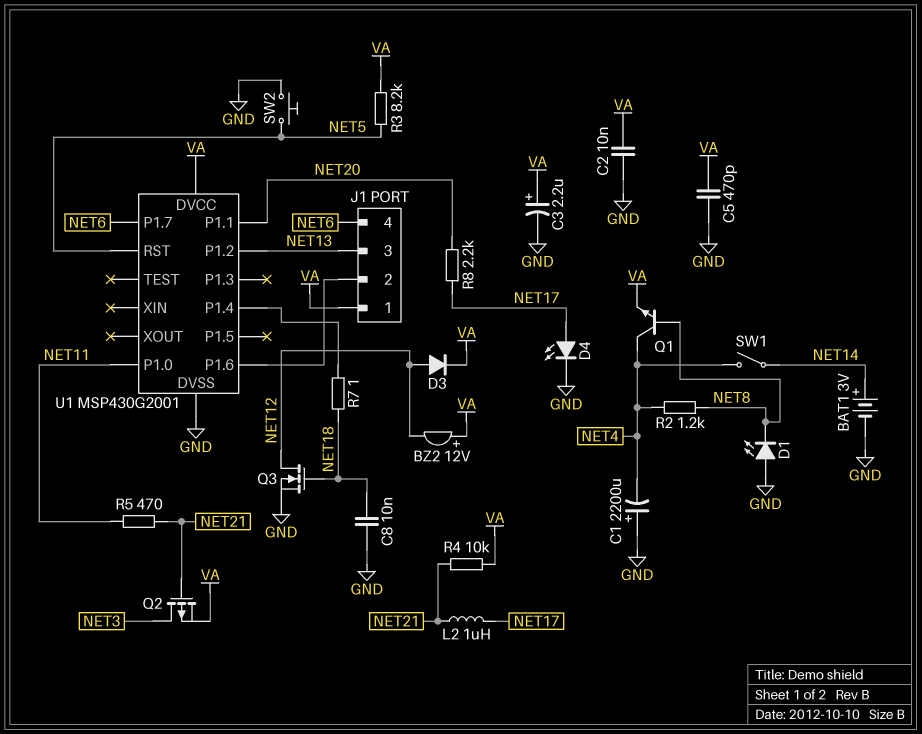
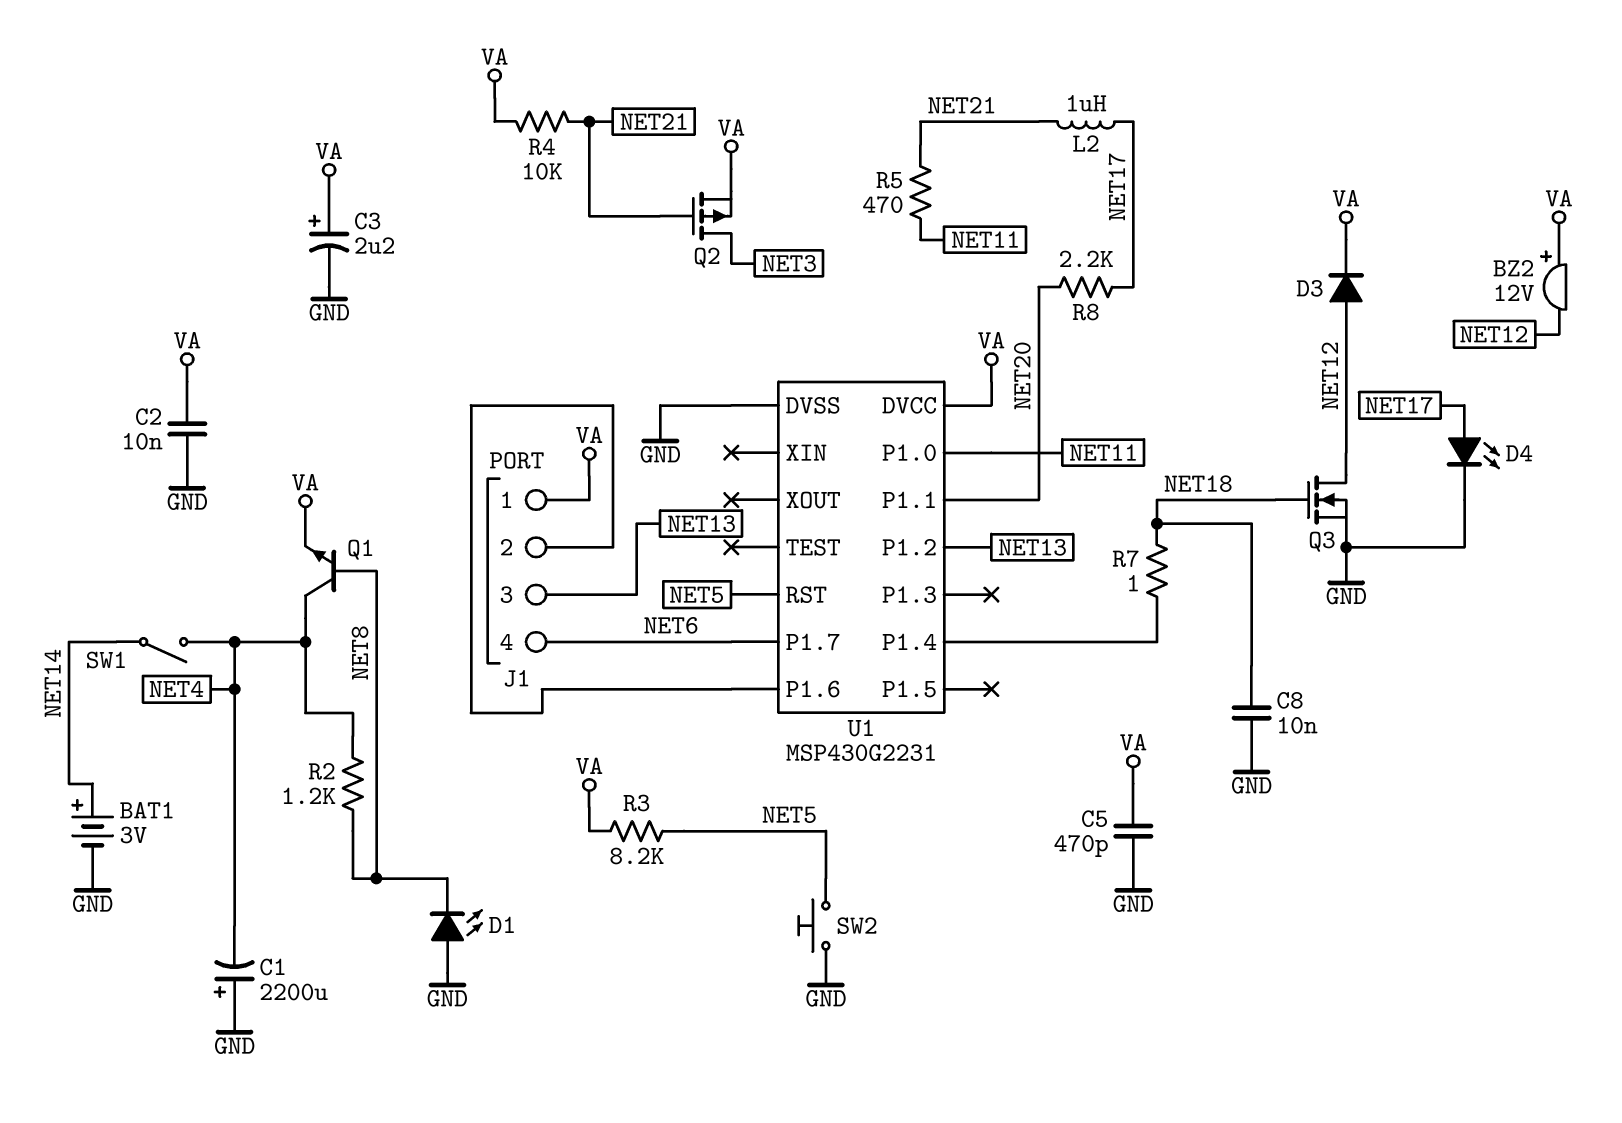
U1: MSP430G2001 -> MSP430G2231

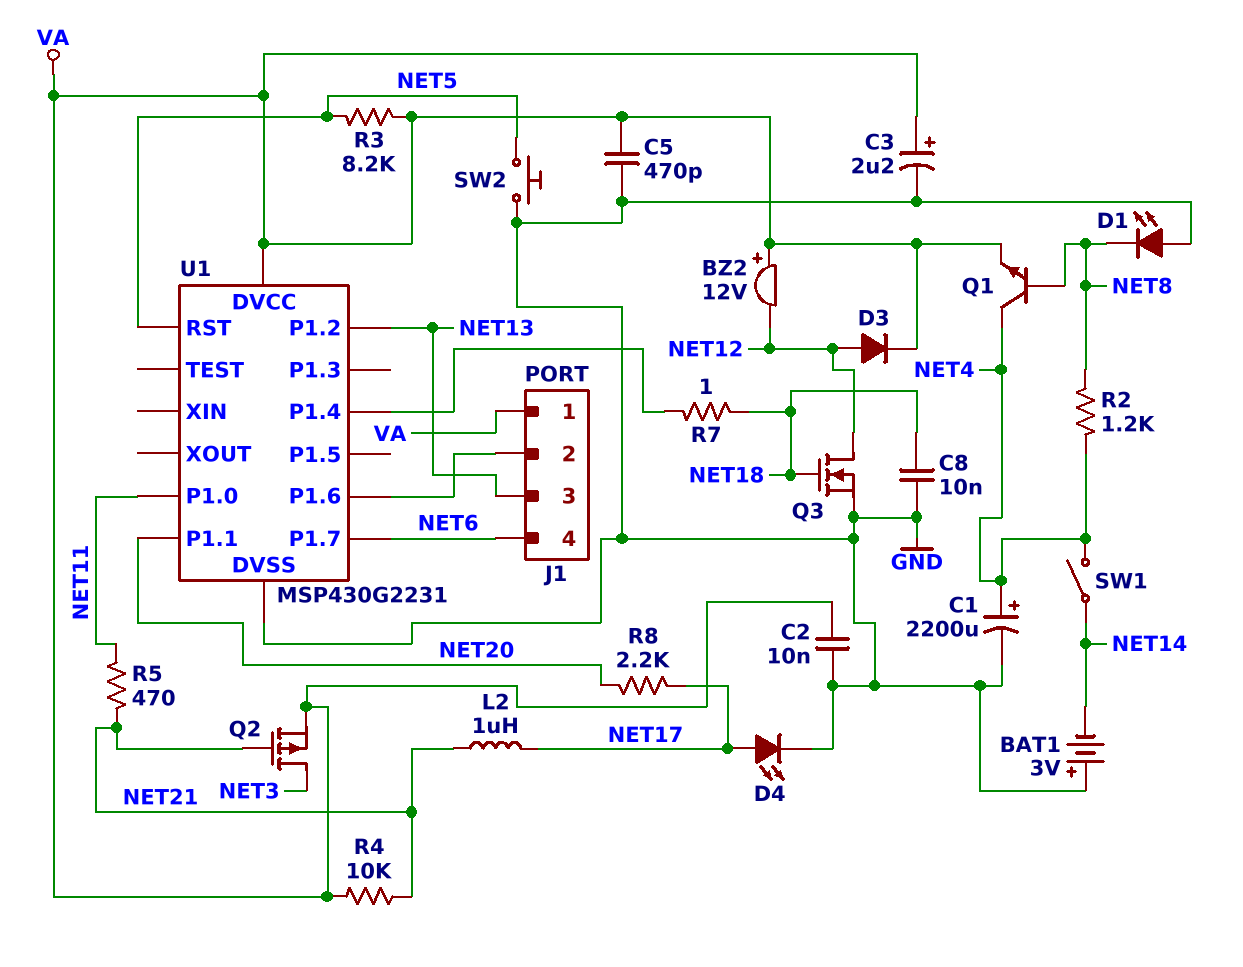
BAT1: 3V (plus NET14, minus GND) -> 3V (plus GND, minus NET14)
C1: 2200uF (plus GND, minus NET4) -> 2200uF (plus NET4, minus GND)

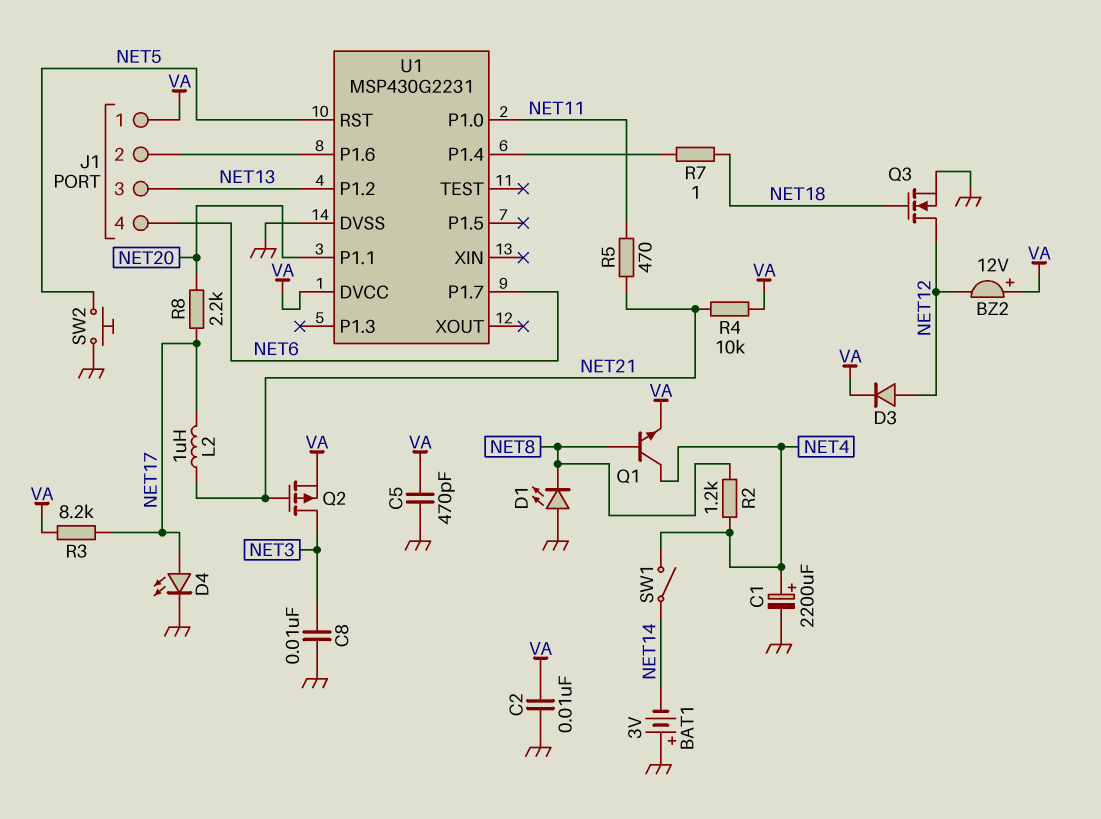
C3: 2.2uF (plus VA, minus GND) -> none
C8: 10nF (GND, NET18) -> 10nF (GND, NET3)
R3: 8.2k (NET5, VA) -> 8.2k (NET17, VA)

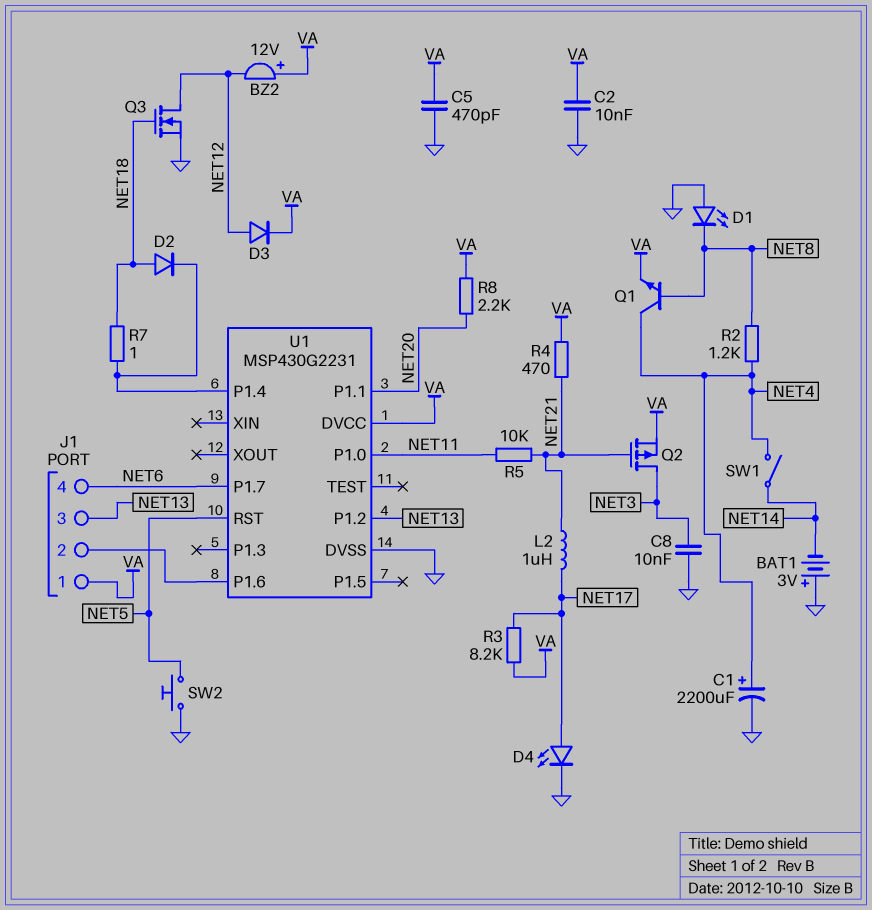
D2: none -> diode (A NET18, K U1/P1.4)
R4: 10k (NET21, VA) -> 470 (NET21, VA)
R5: 470 (NET11, NET21) -> 10k (NET11, NET21)
R8: 2.2k (NET17, NET20) -> 2.2k (NET20, VA)

